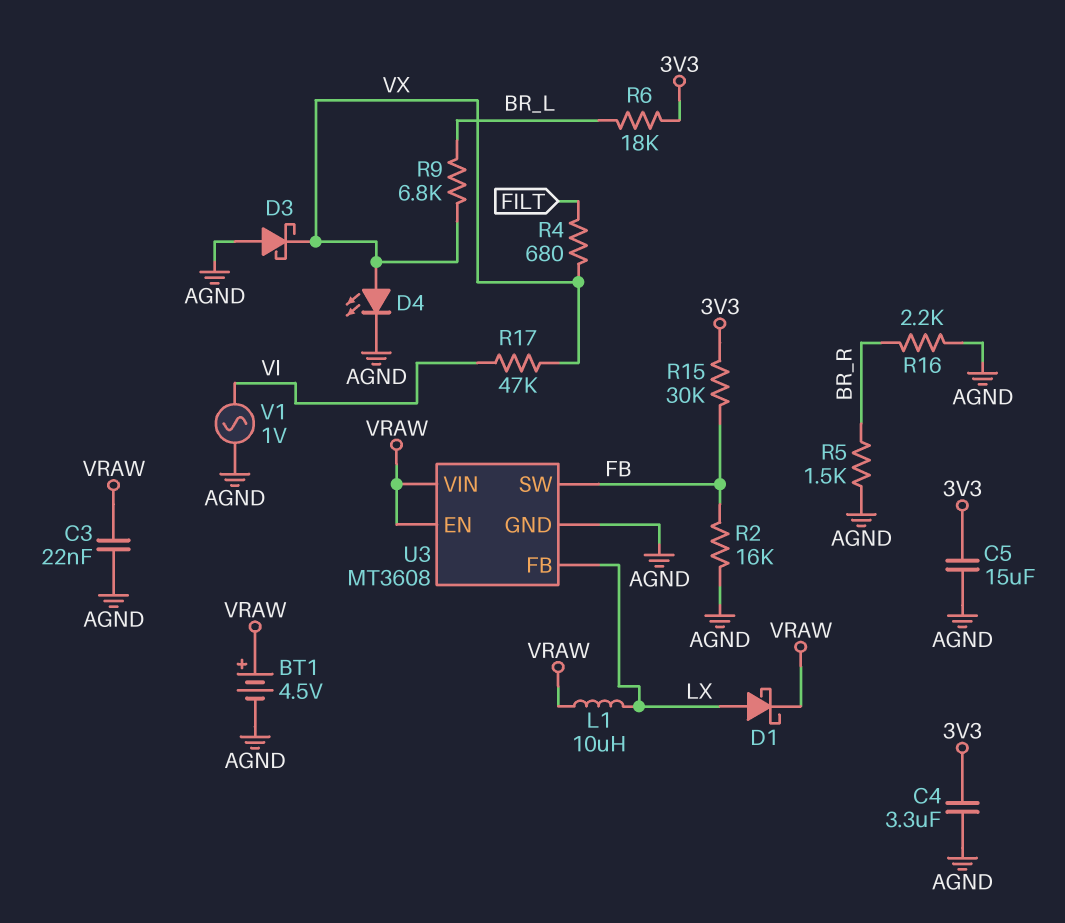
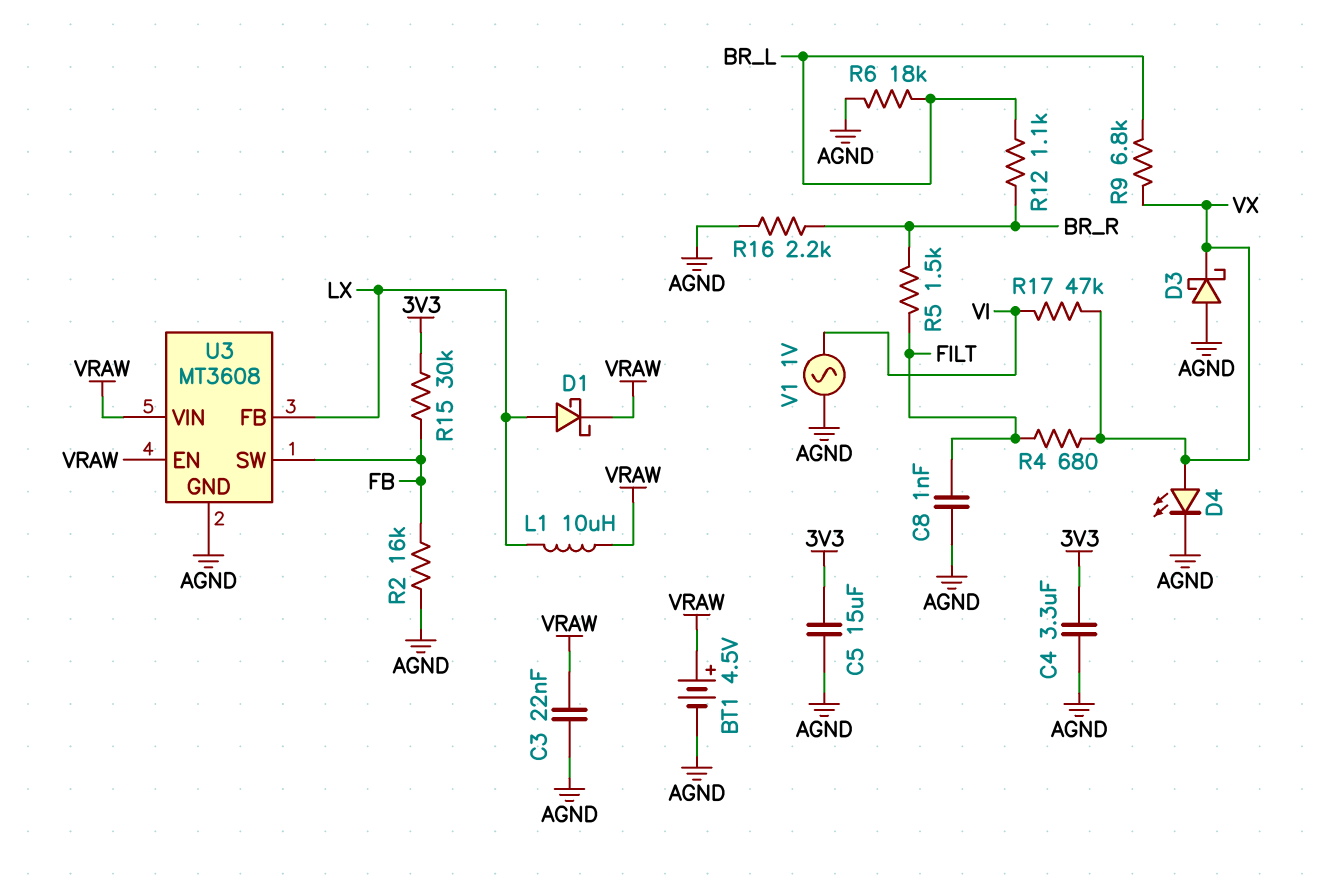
C8: none -> 1nF (AGND, FILT)
R5: 1.5k (AGND, BR_R) -> 1.5k (BR_R, FILT)
R6: 18k (3V3, BR_L) -> 18k (AGND, BR_L)
R12: none -> 1.1k (BR_L, BR_R)

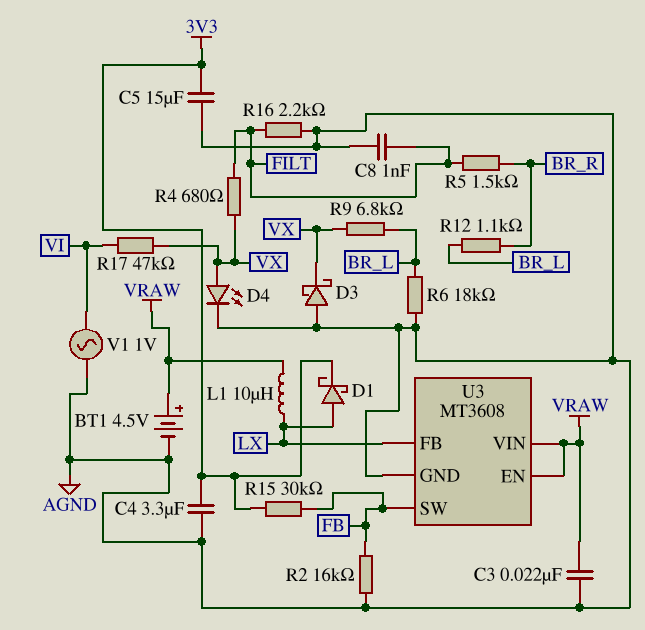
D1: schottky (A LX, K VRAW) -> schottky (A LX, K 3V3)
R16: 2.2k (AGND, BR_R) -> 2.2k (AGND, FILT)

